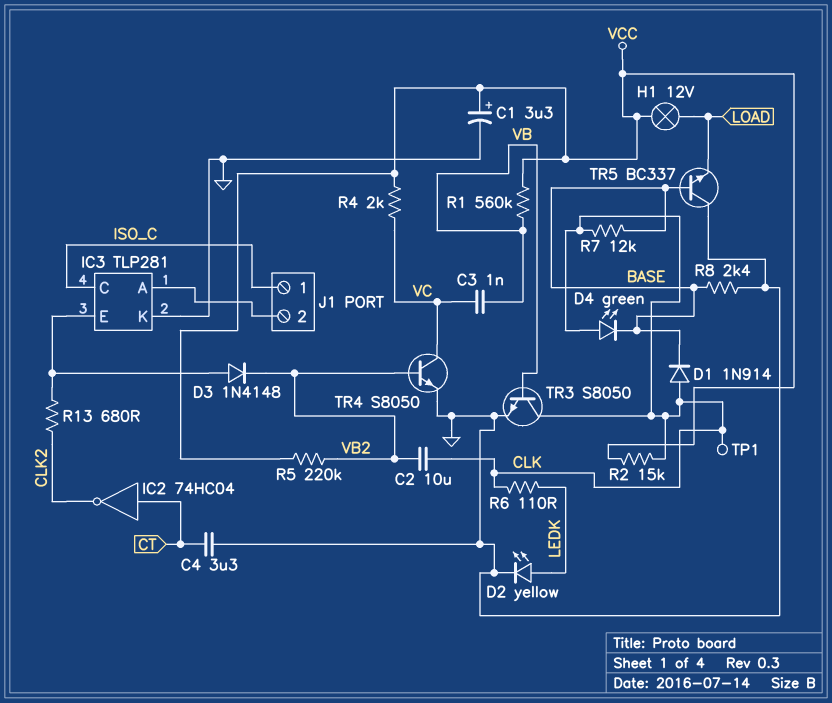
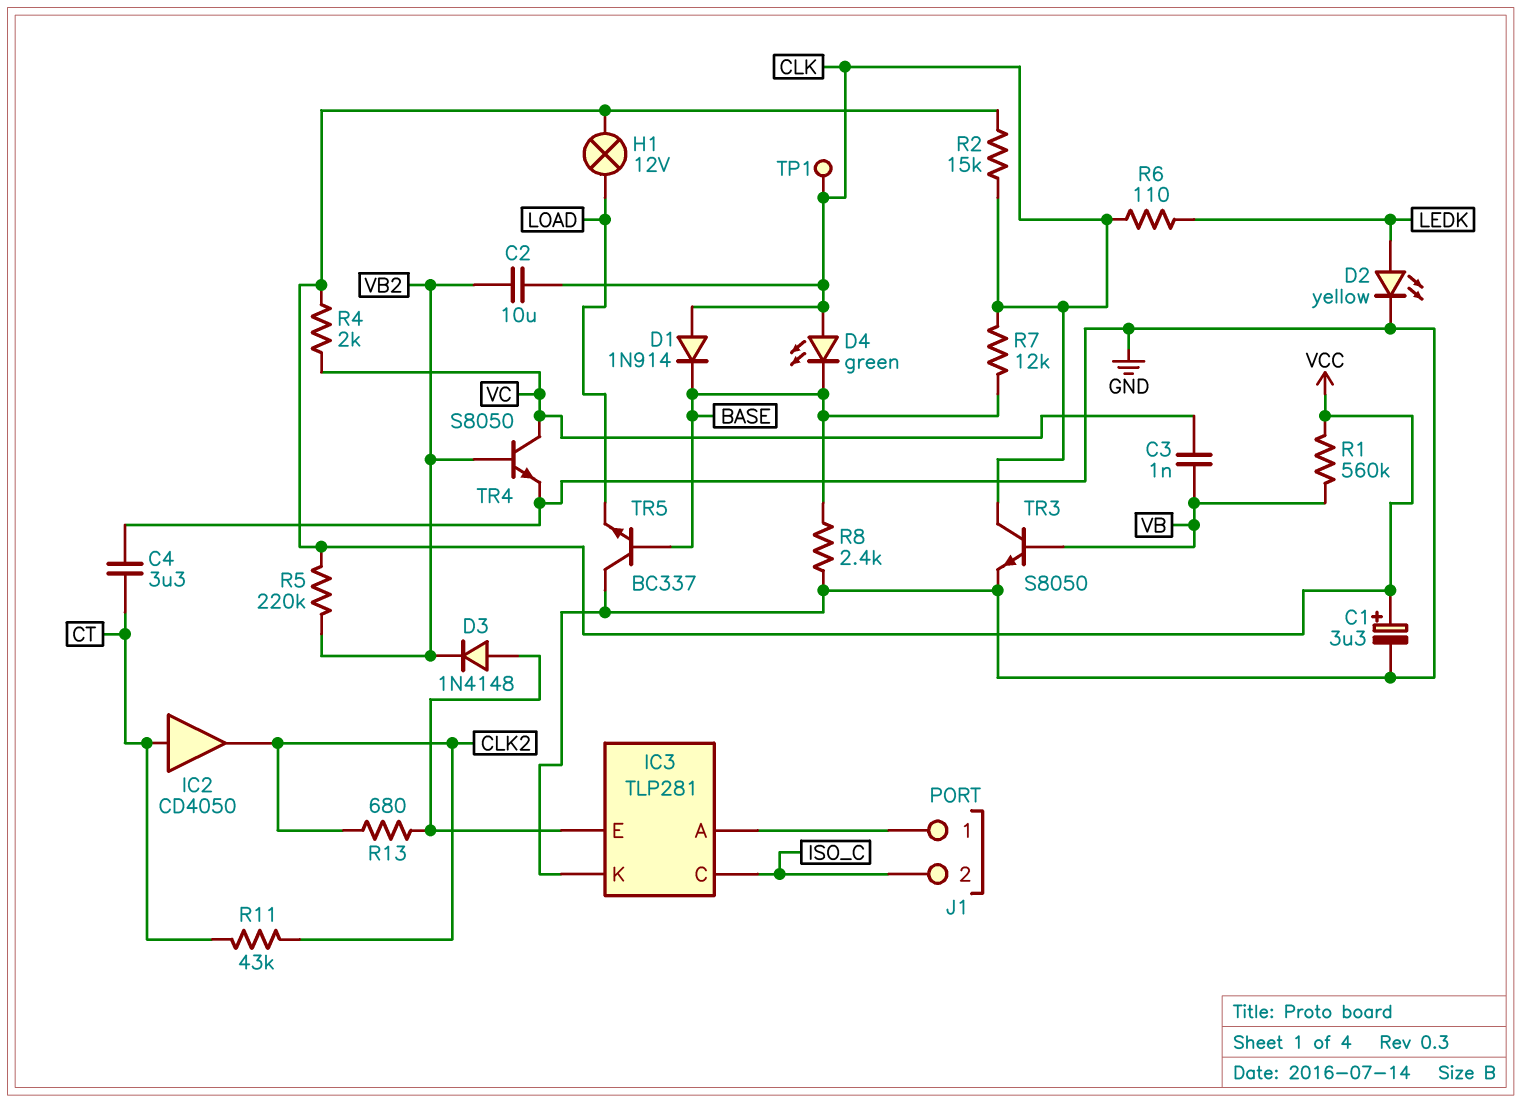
IC2: NOT 74HC04 (in CT, out CLK2) -> buffer CD4050 (in CT, out CLK2)
J1 pin 1: ISO_C -> IC3/A
J1 pin 2: IC3/A -> ISO_C
R11: none -> 43k (CLK2, CT)

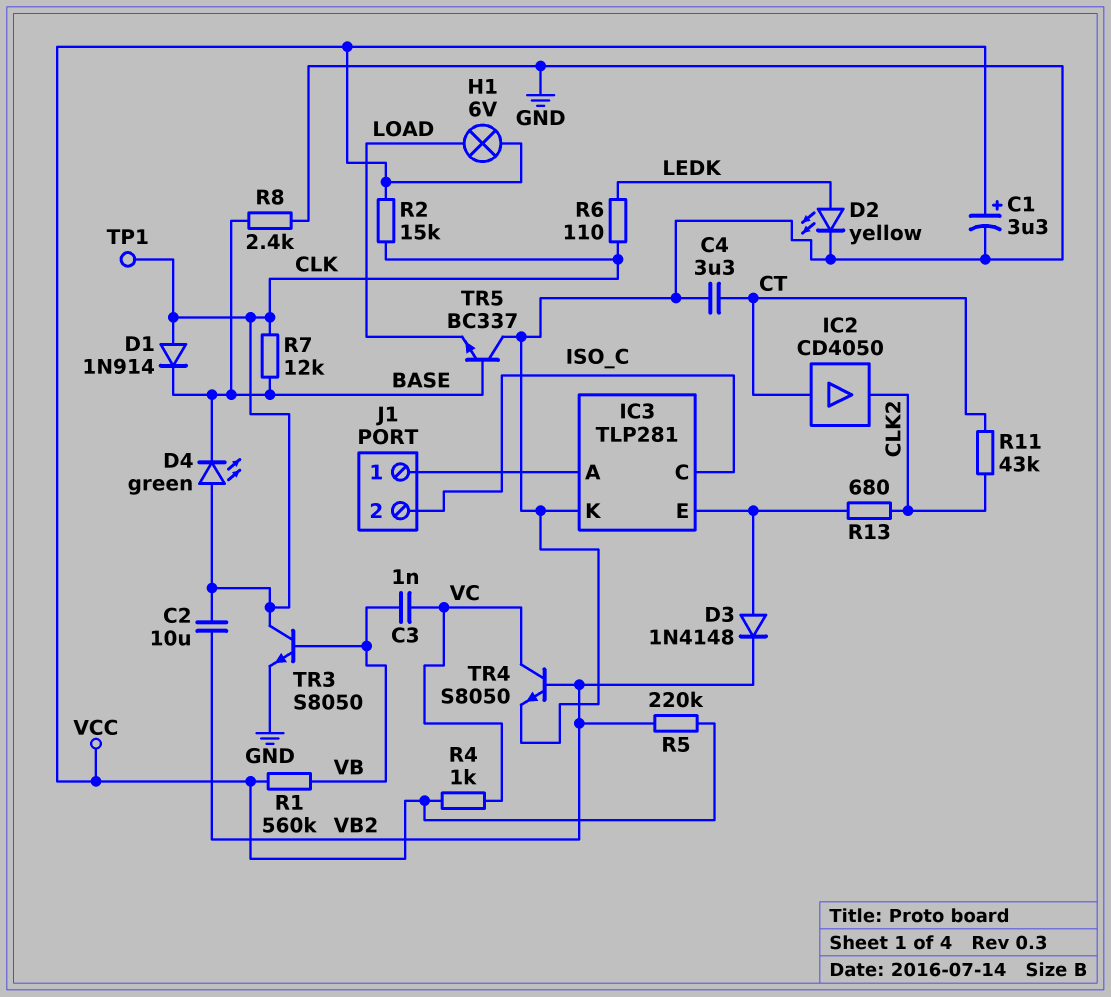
H1: lamp 12V (LOAD, VCC) -> lamp 6V (LOAD, VCC)
R4: 2k (VC, VCC) -> 1k (VC, VCC)

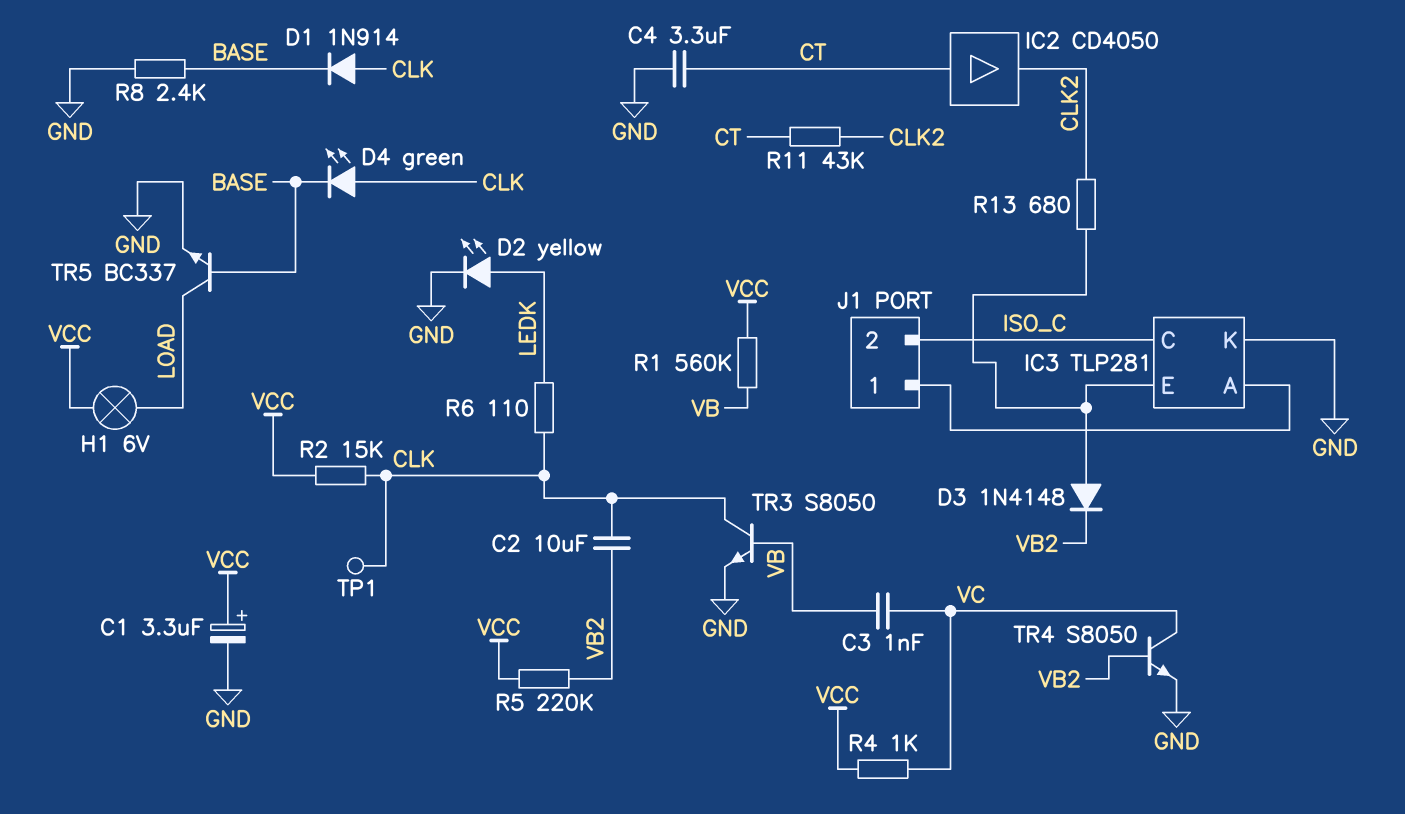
R7: 12k (BASE, CLK) -> none
TR5: NPN BC337 (B BASE, C GND, E LOAD) -> NPN BC337 (B BASE, C LOAD, E GND)

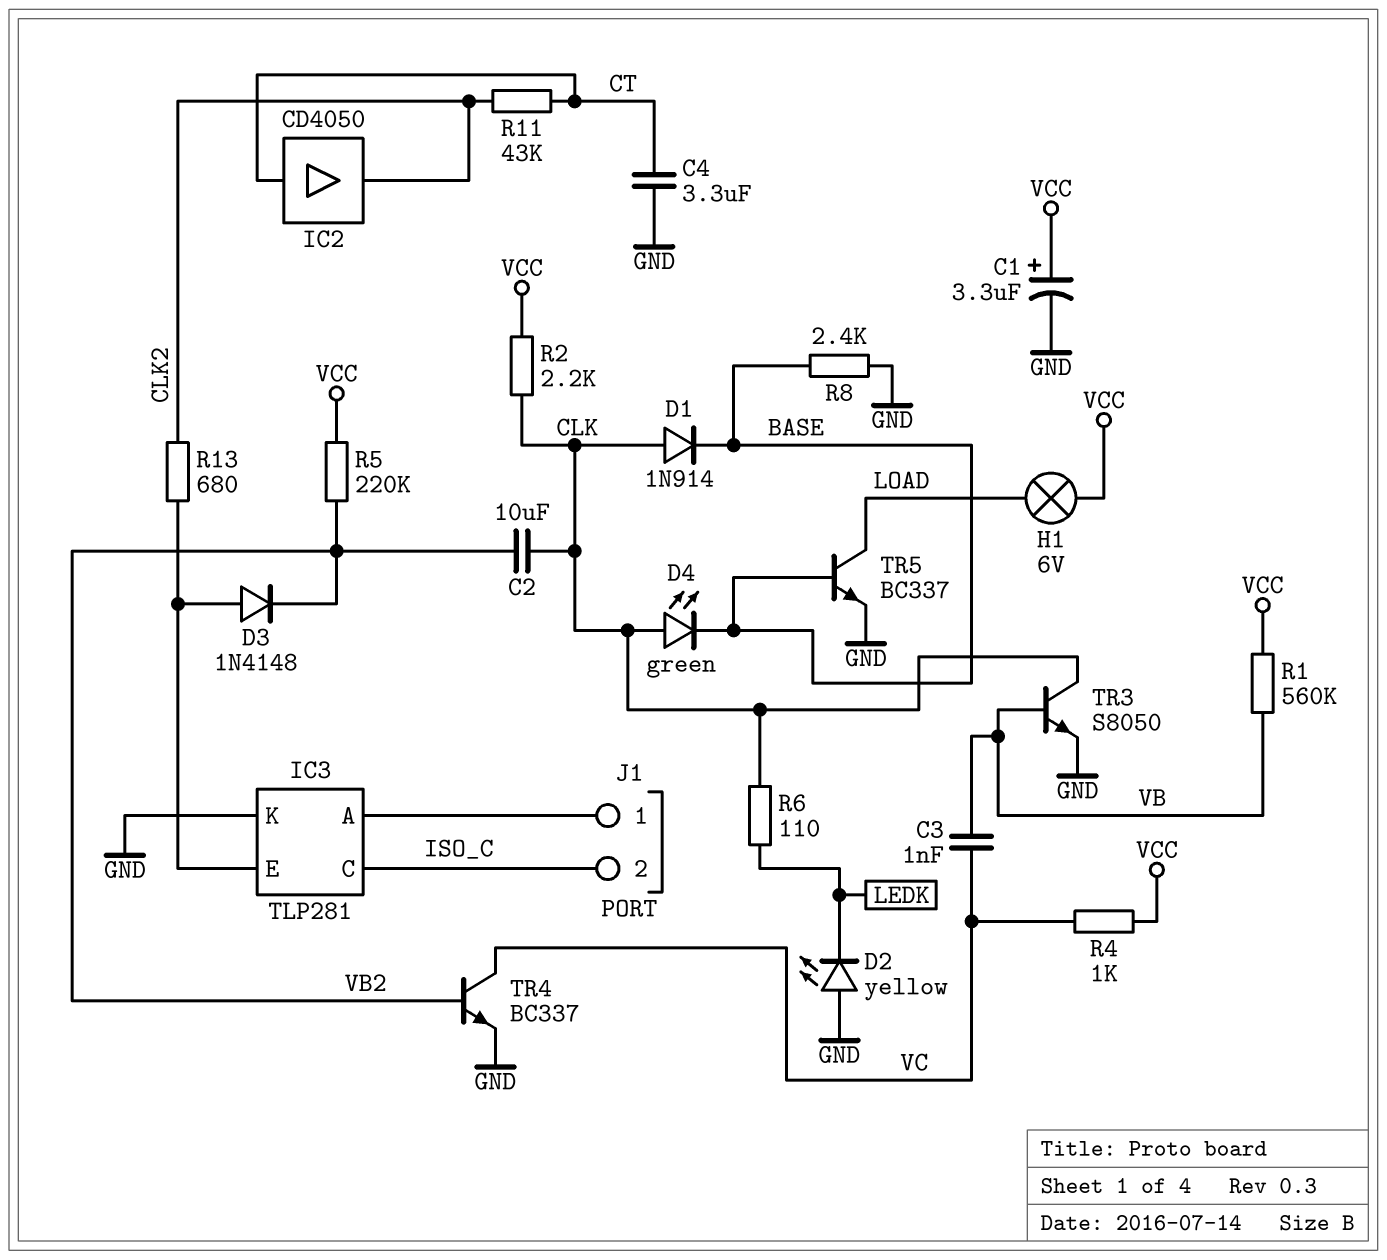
D2: LED yellow (A LEDK, K GND) -> LED yellow (A GND, K LEDK)
R2: 15k (CLK, VCC) -> 2.2k (CLK, VCC)
TP1: test point (CLK) -> none
TR4: NPN S8050 (B VB2, C VC, E GND) -> NPN BC337 (B VB2, C VC, E GND)

